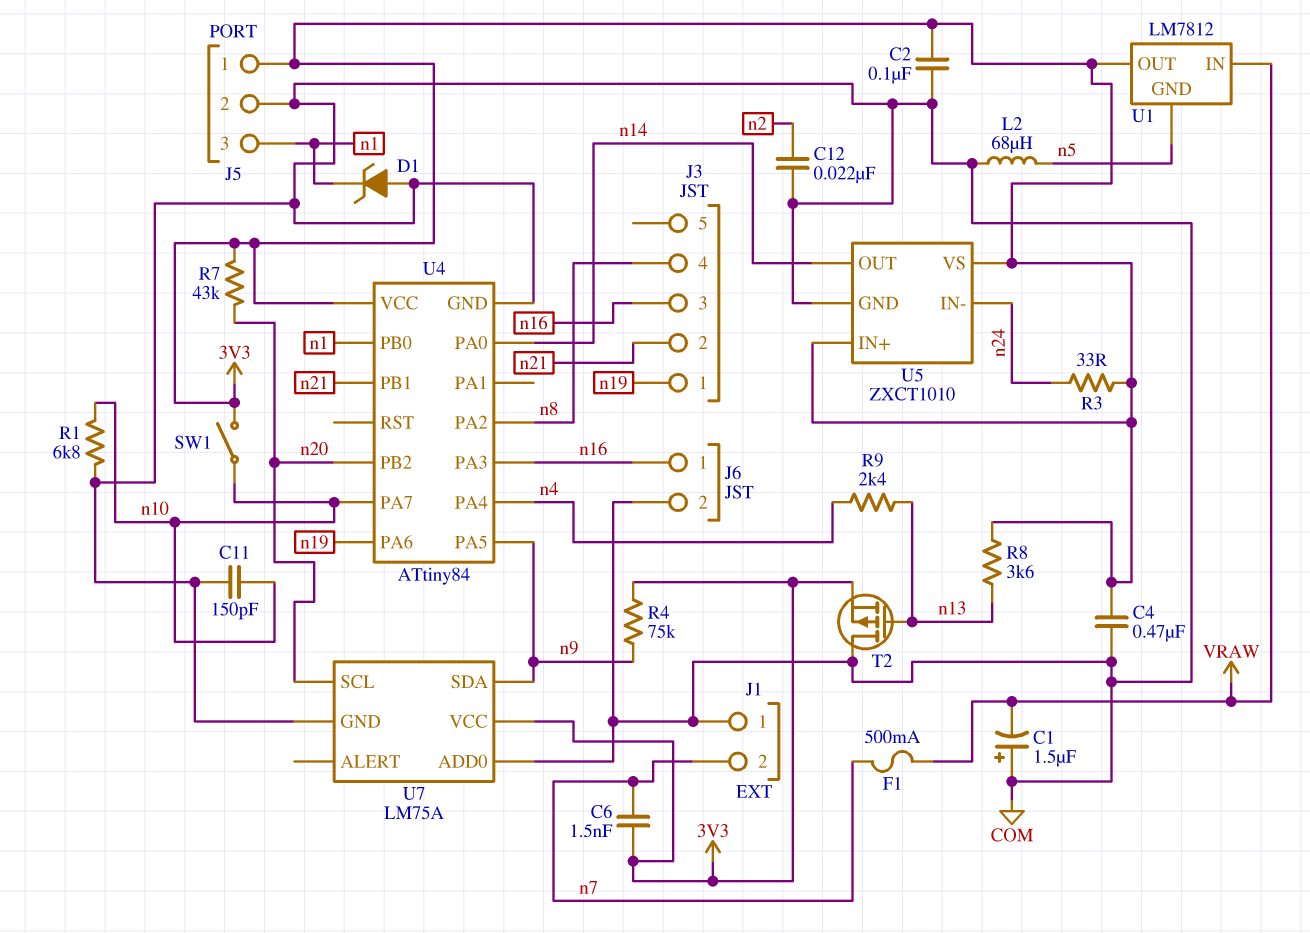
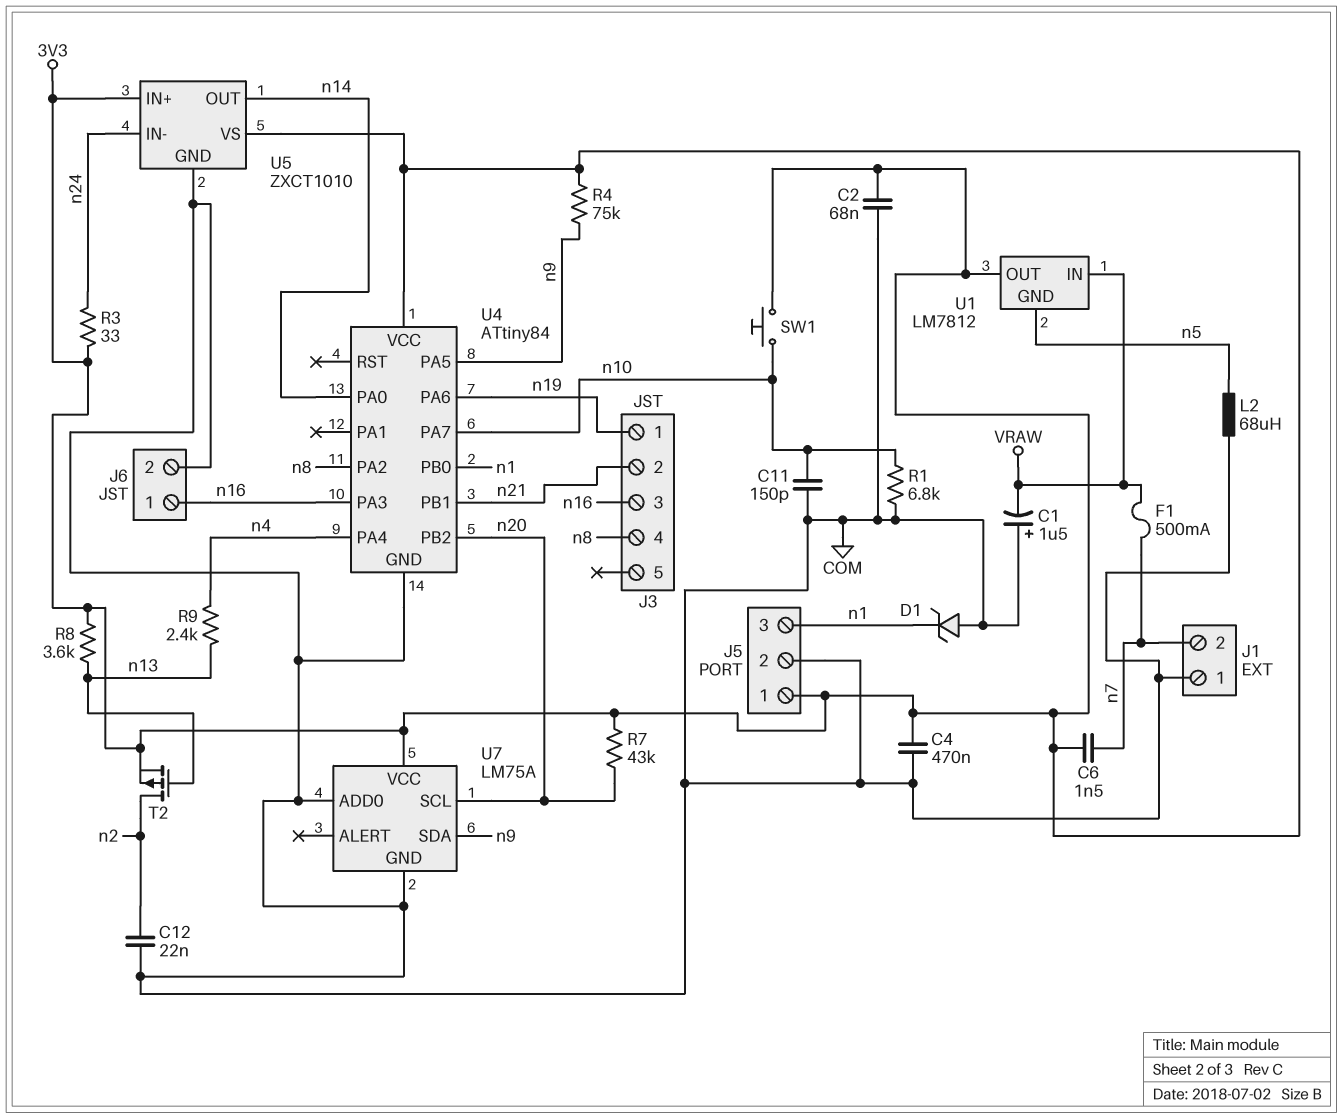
C2: 100nF (3V3, COM) -> 68nF (3V3, COM)
SW1: switch (3V3, n10) -> button (3V3, n10)
T2: PMOS (G n13, D COM, S 3V3) -> PMOS (G n13, D n2, S 3V3)

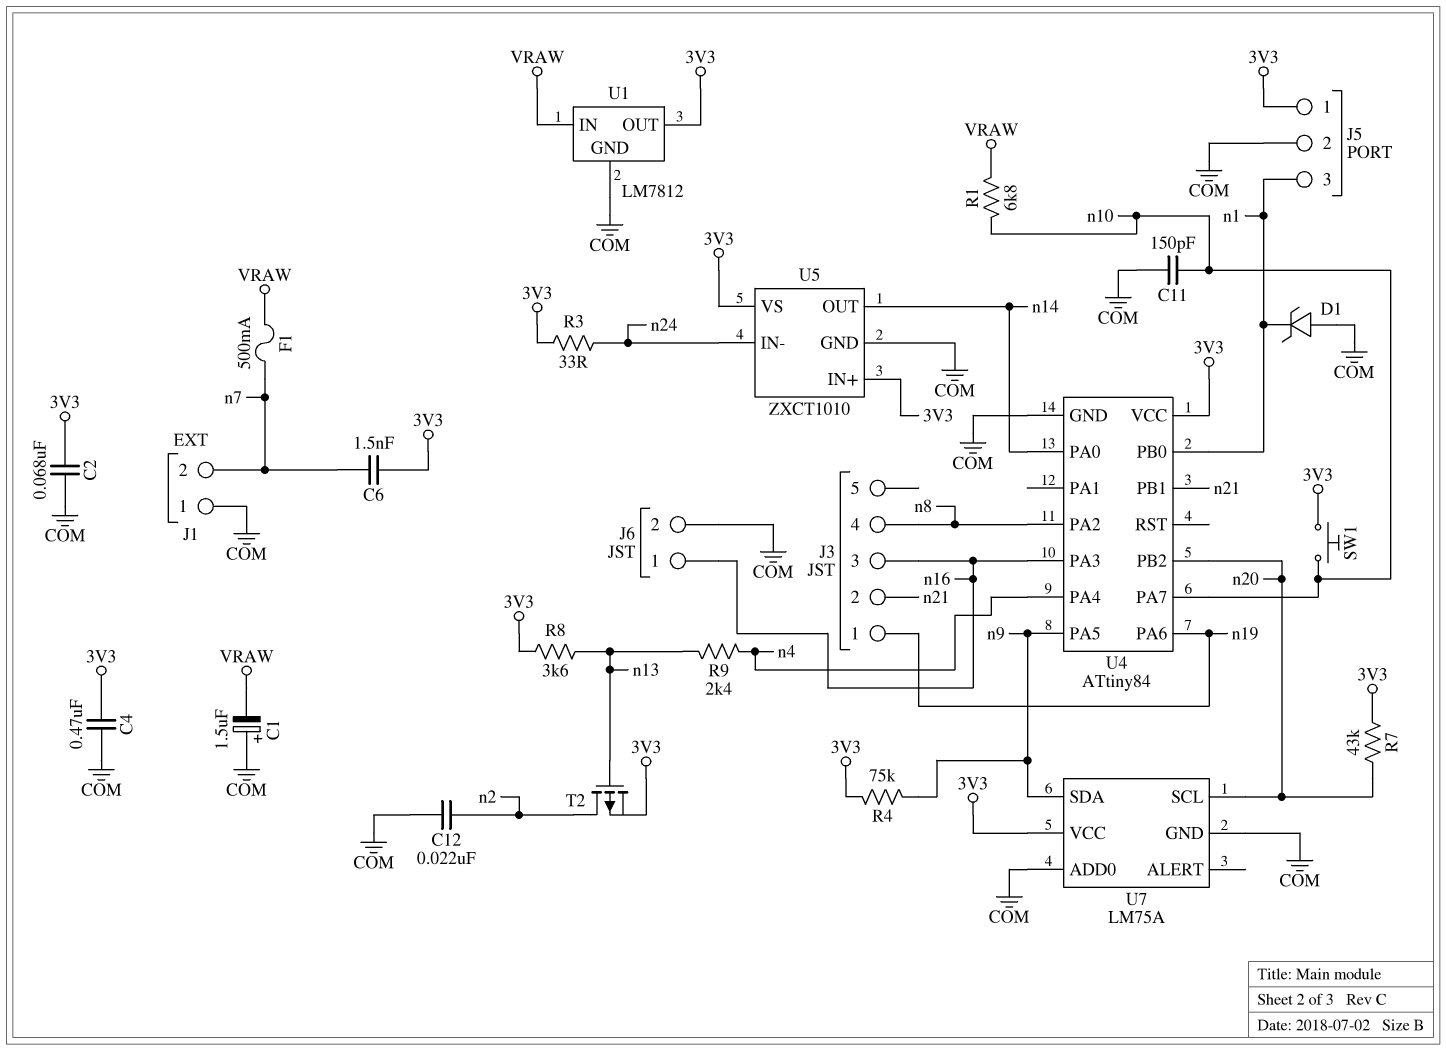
L2: 68uH (COM, n5) -> none
R1: 6.8k (COM, n10) -> 6.8k (VRAW, n10)
U1 pin GND: n5 -> COM

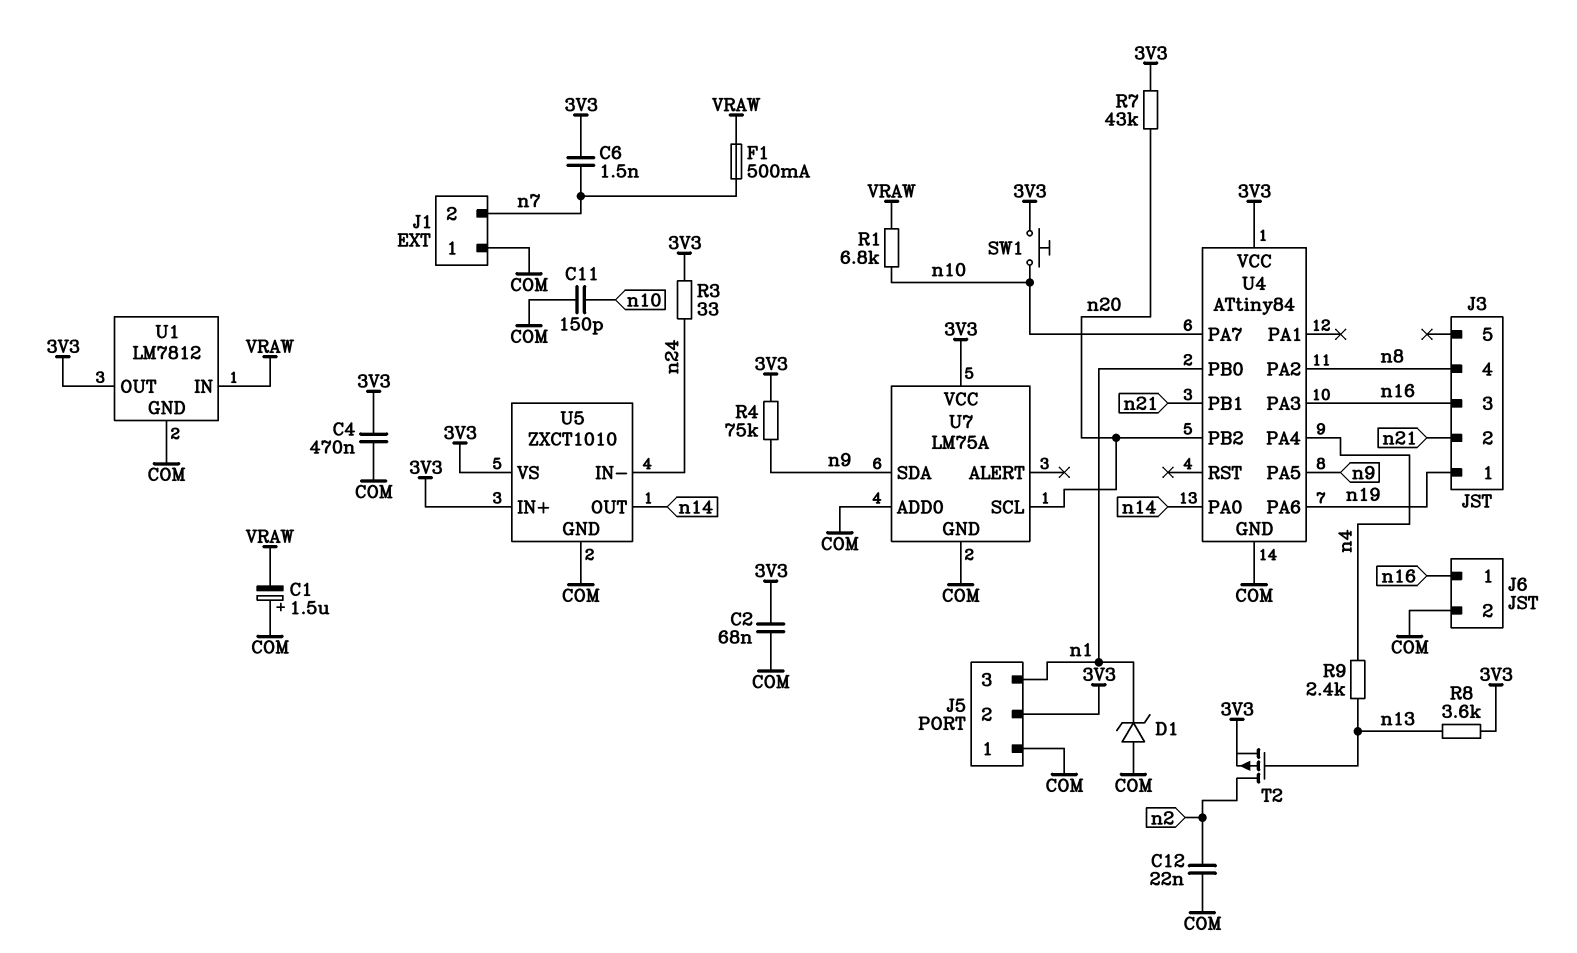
J5 pin 1: 3V3 -> COM
J5 pin 2: COM -> 3V3

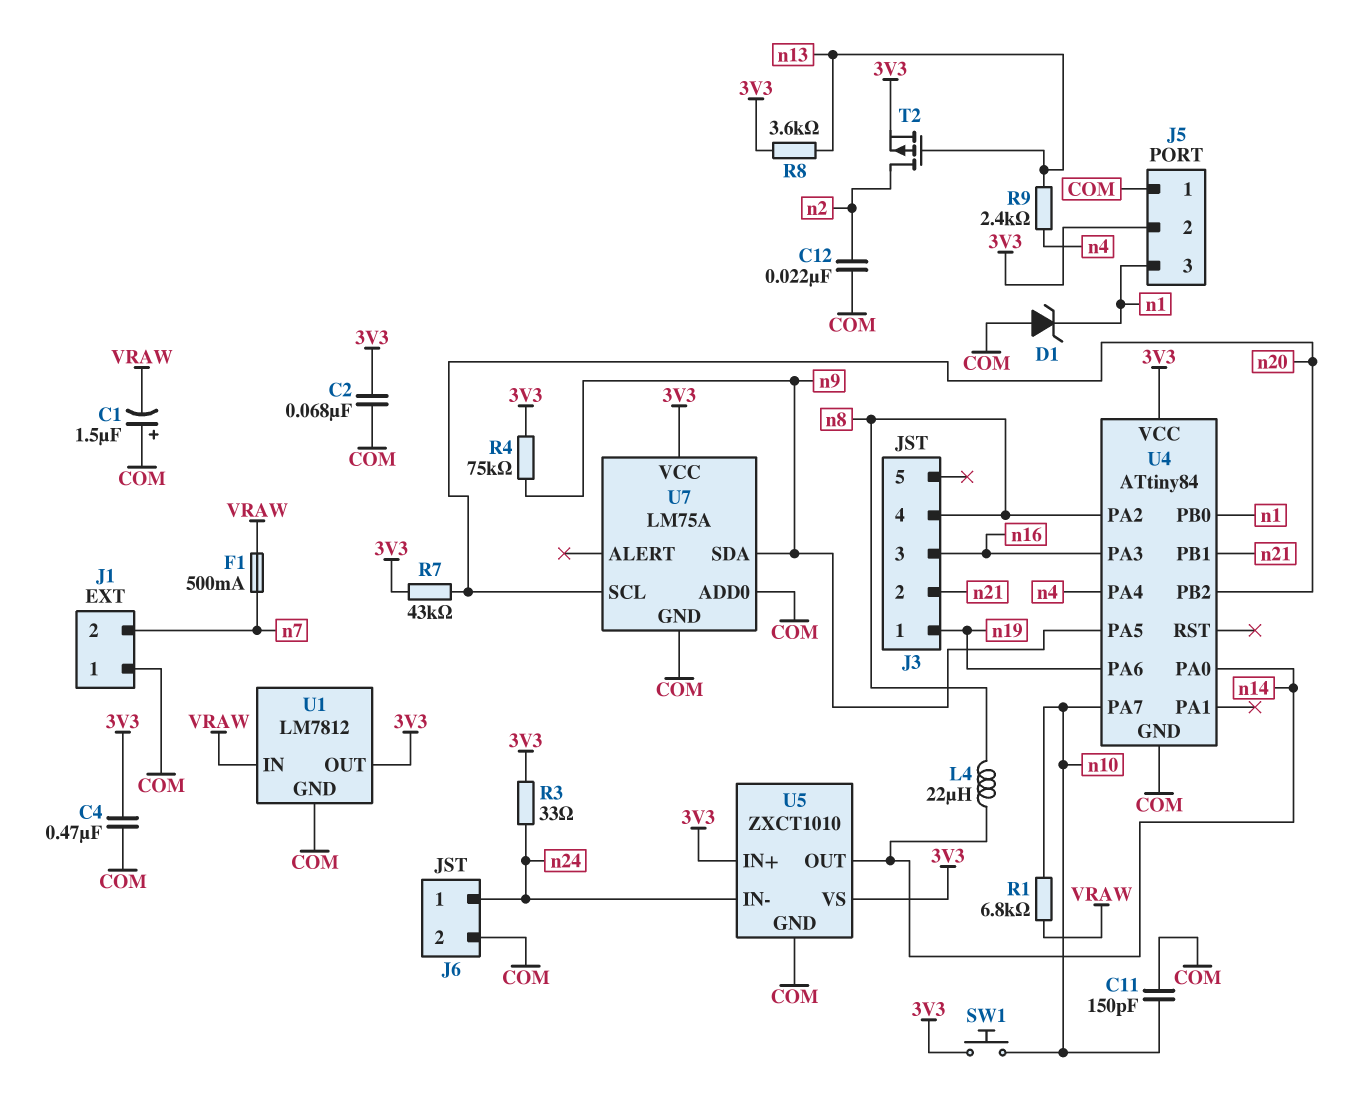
C6: 1.5nF (3V3, n7) -> none
J6 pin 1: n16 -> n24
L4: none -> 22uH (n8, n14)

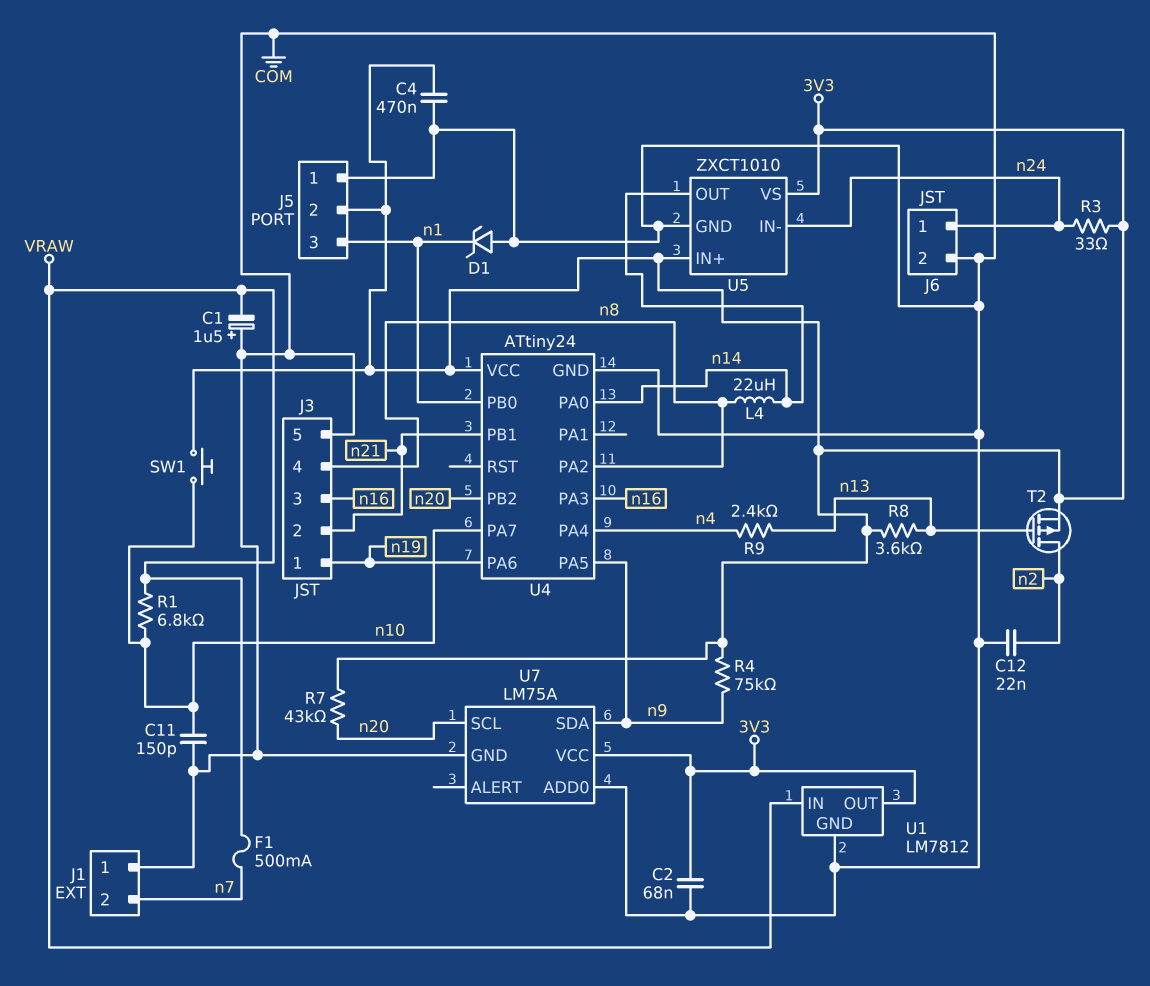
J3 pin 5: none -> COM
U4: ATtiny84 -> ATtiny24

